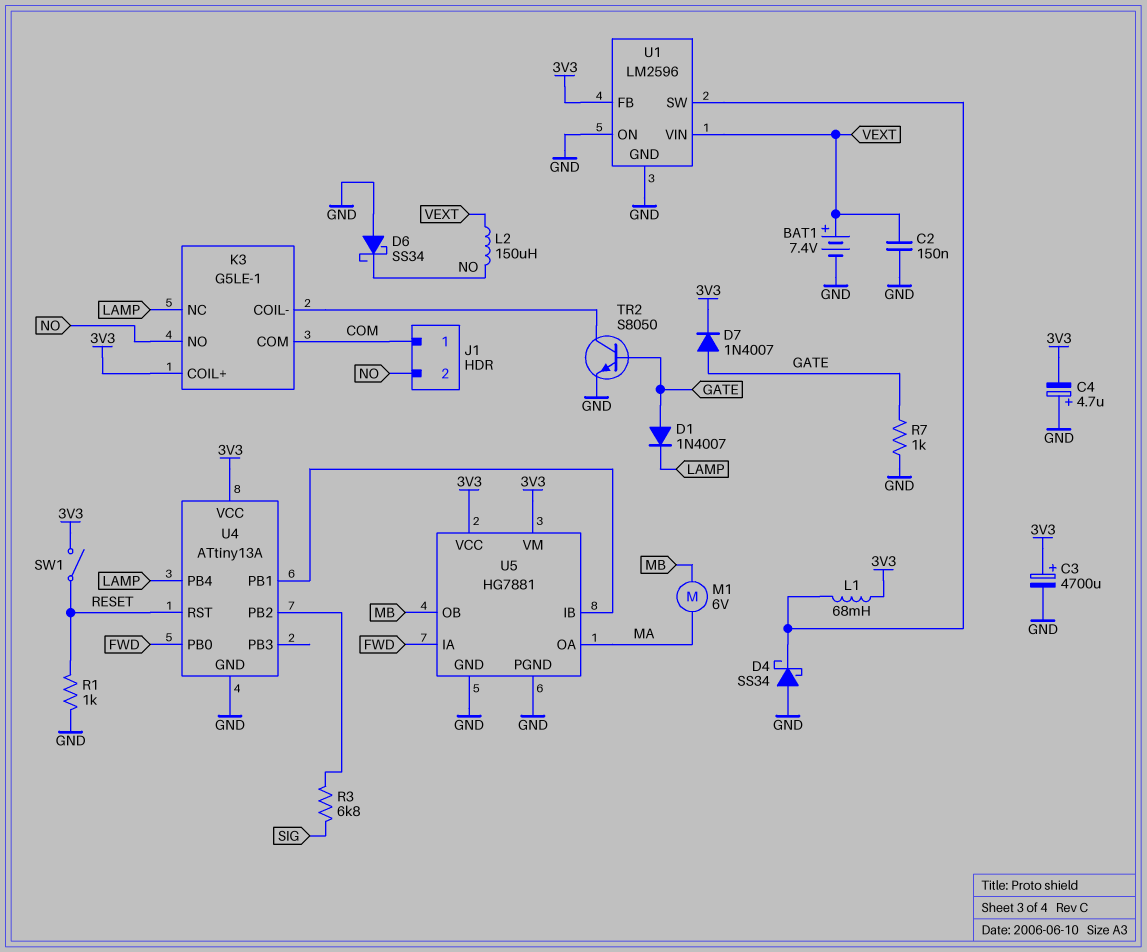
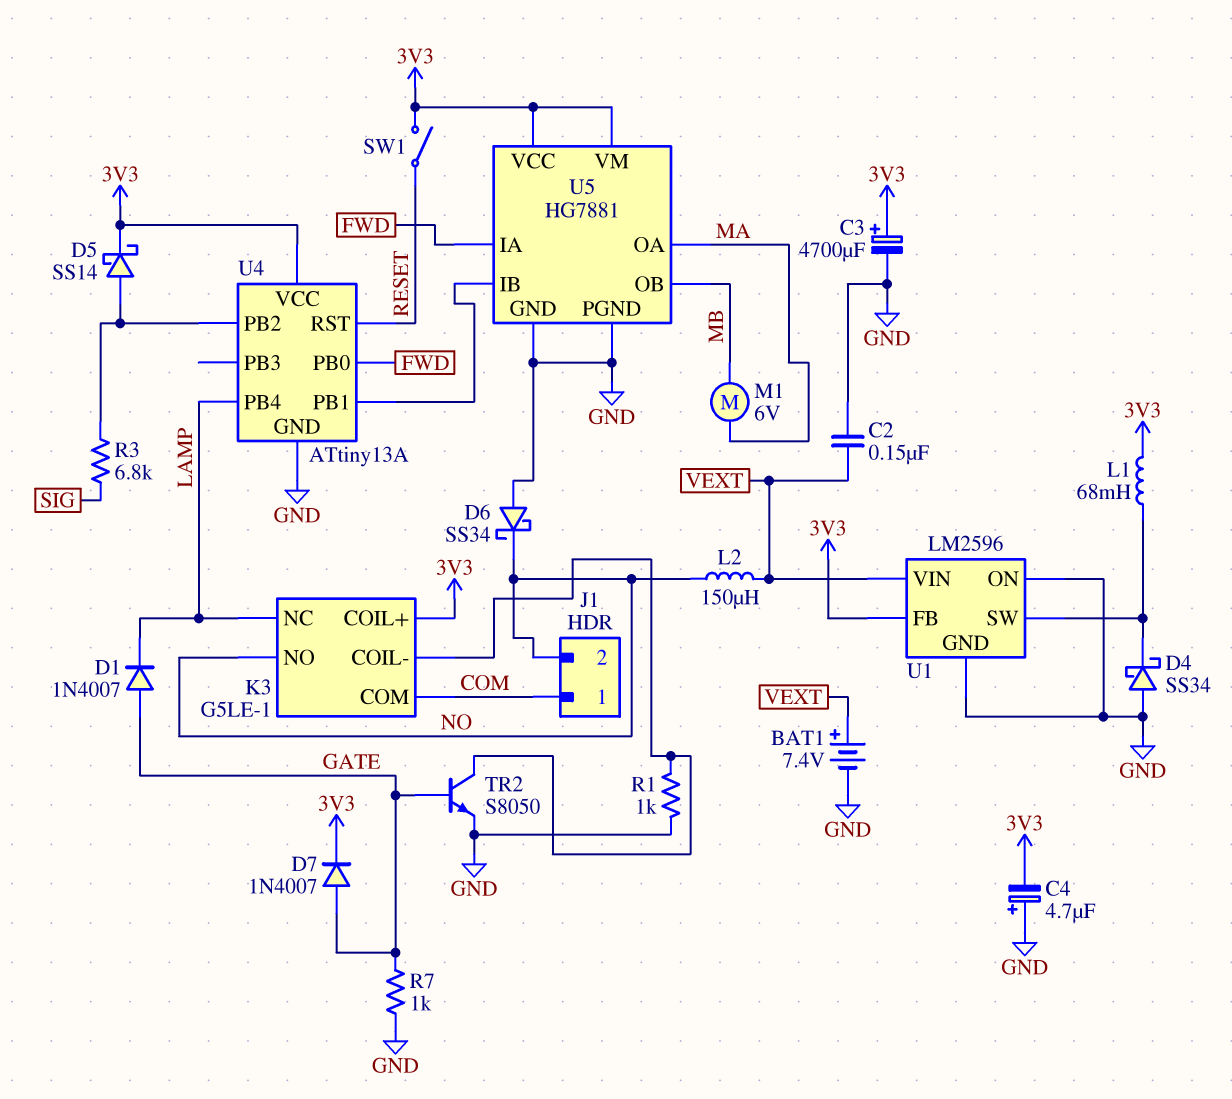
D5: none -> schottky SS14 (A U4/PB2, K 3V3)
R1: 1k (GND, RESET) -> 1k (GND, K3/COIL-)

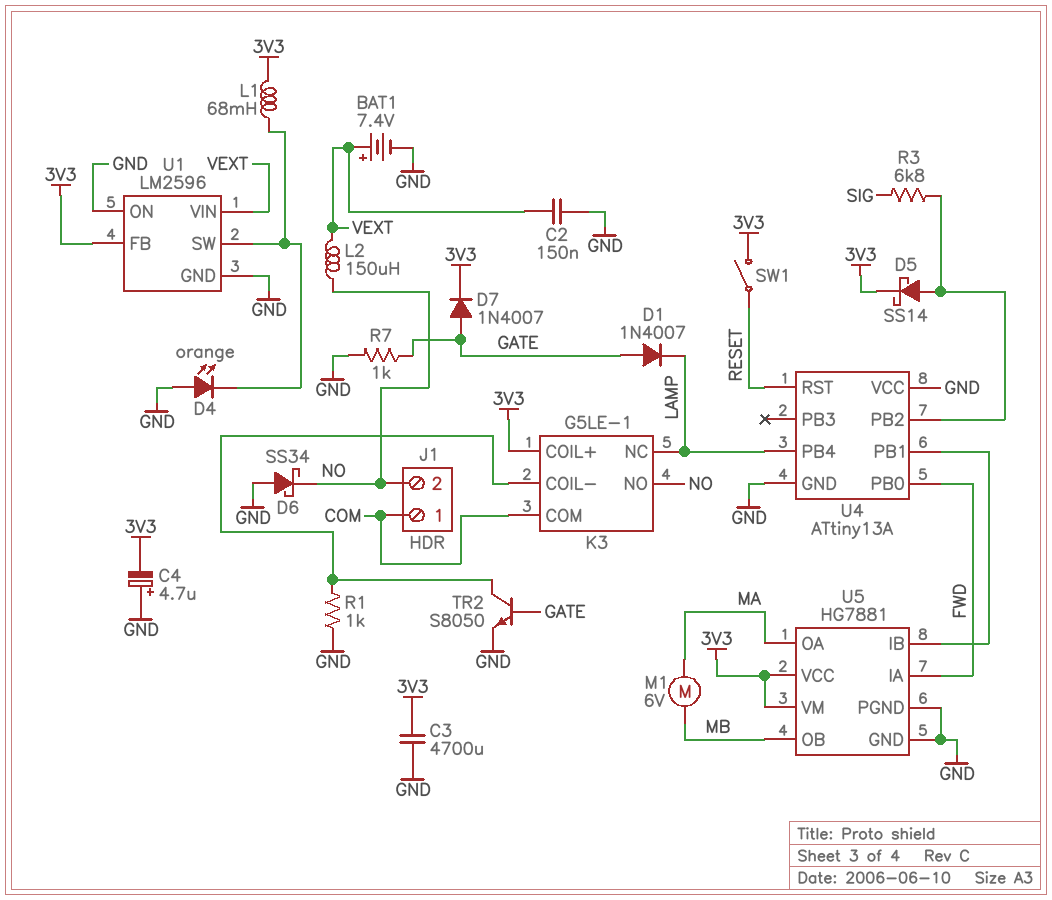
C3: 4700uF (plus 3V3, minus GND) -> 4700uF (3V3, GND)
D4: schottky SS34 (A GND, K U1/SW) -> LED orange (A GND, K U1/SW)
U4 pin VCC: 3V3 -> GND

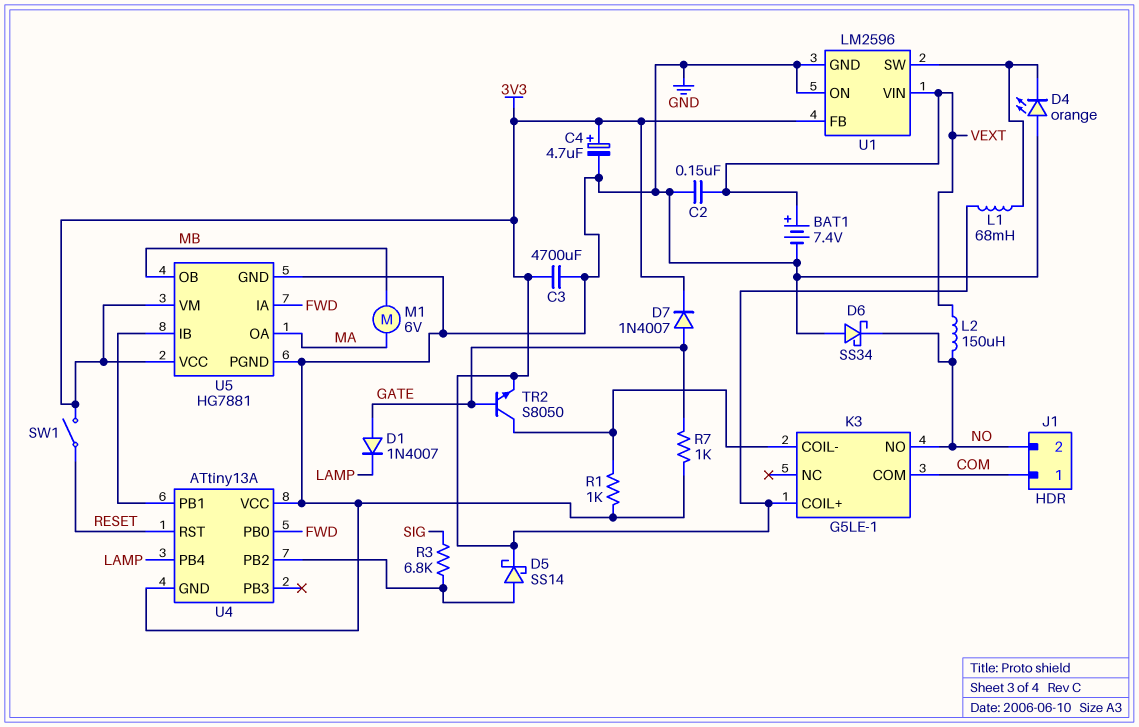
C4: 4.7uF (plus GND, minus 3V3) -> 4.7uF (plus 3V3, minus GND)
K3 pin NC: LAMP -> none
TR2: NPN S8050 (B GATE, C K3/COIL-, E GND) -> NPN S8050 (B GATE, C K3/COIL-, E 3V3)

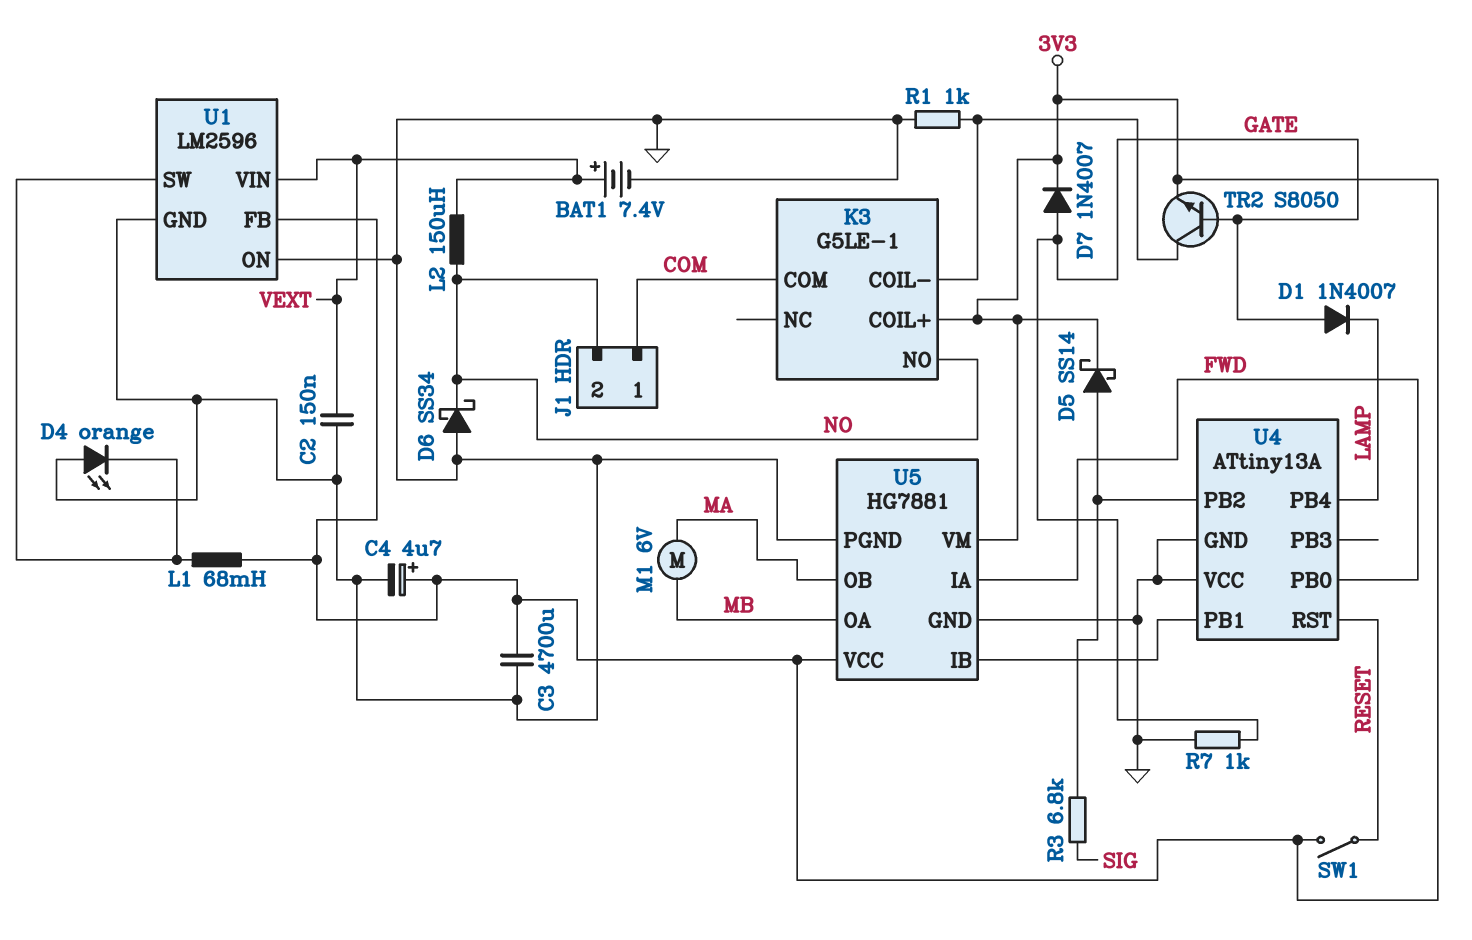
U5 pin OA: MA -> MB
U5 pin OB: MB -> MA

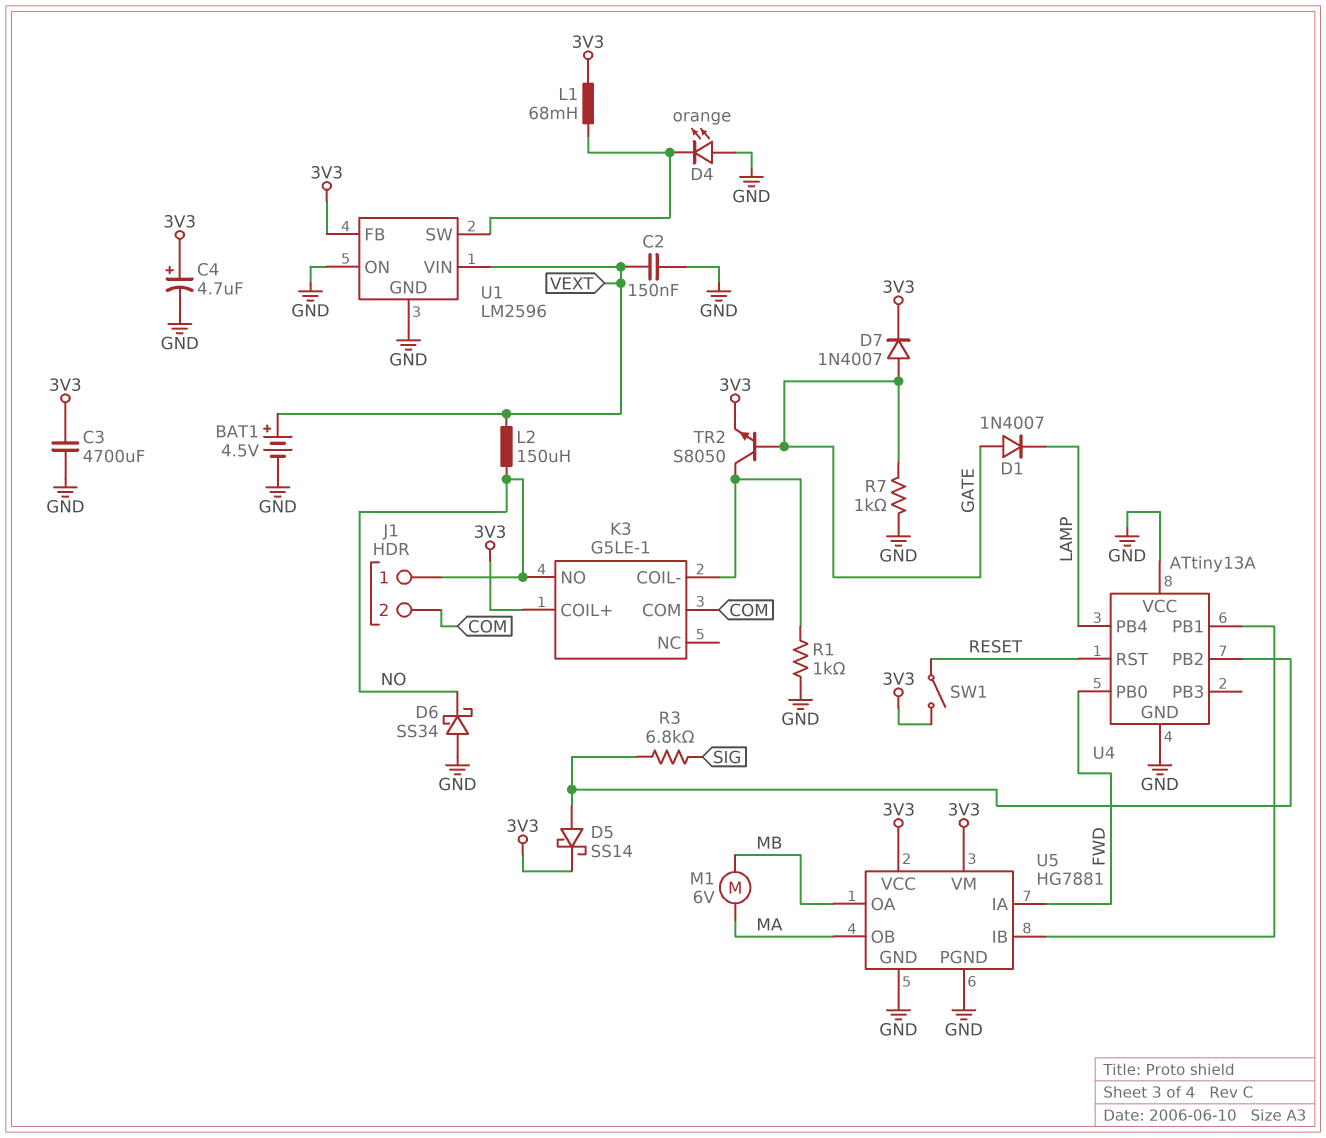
BAT1: 7.4V (plus VEXT, minus GND) -> 4.5V (plus VEXT, minus GND)
J1 pin 1: COM -> NO
J1 pin 2: NO -> COM

